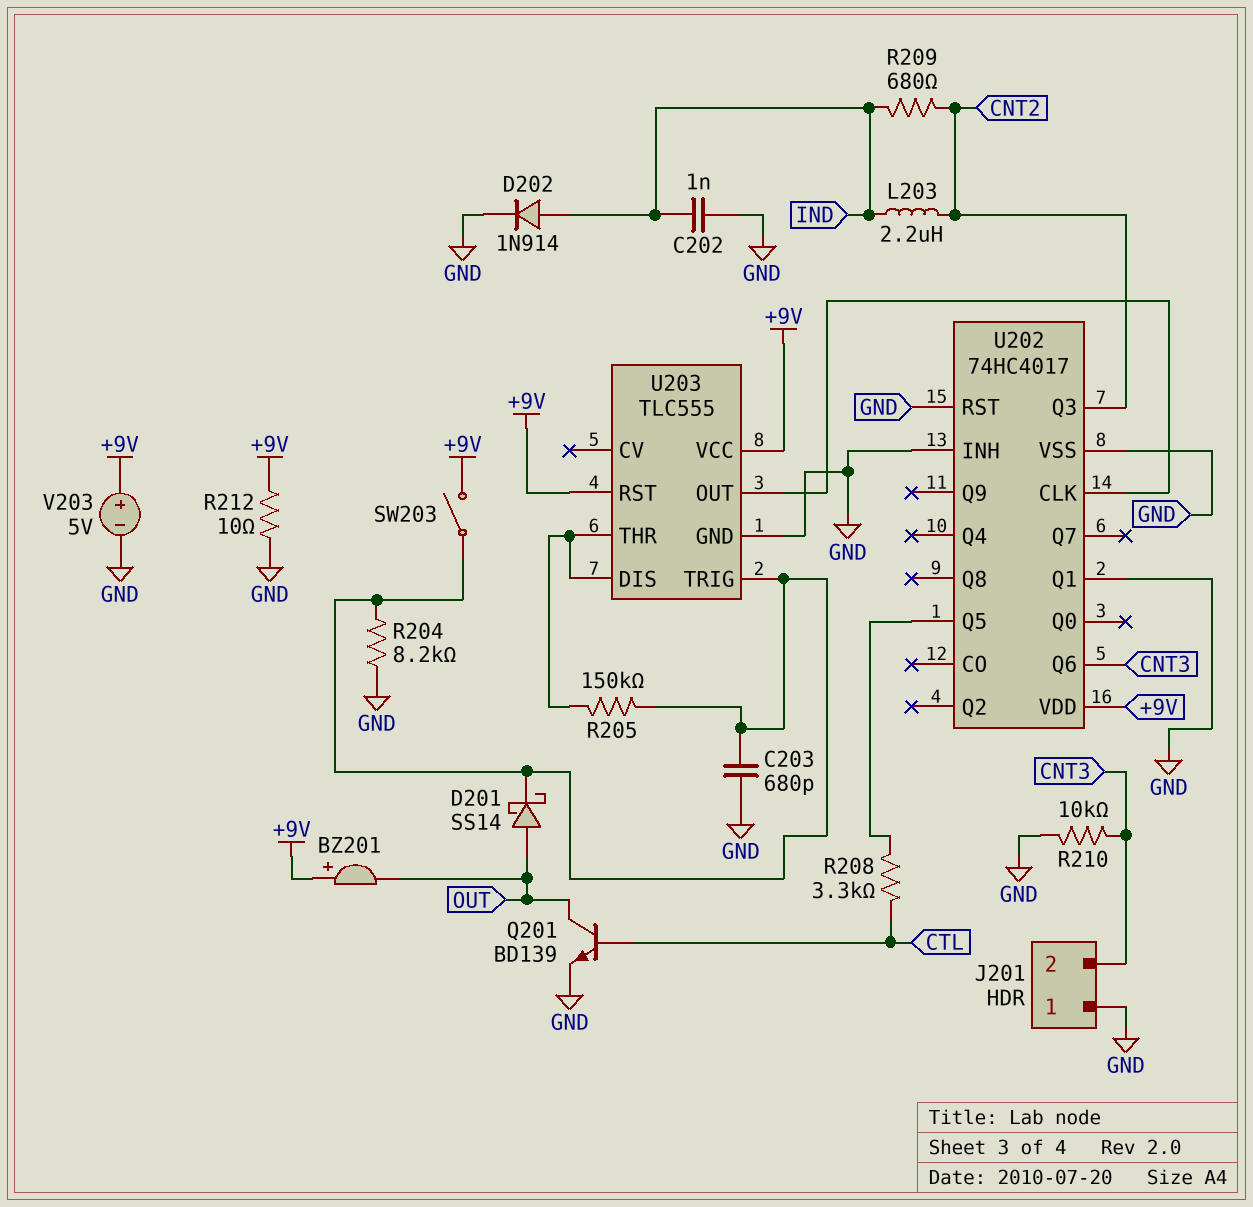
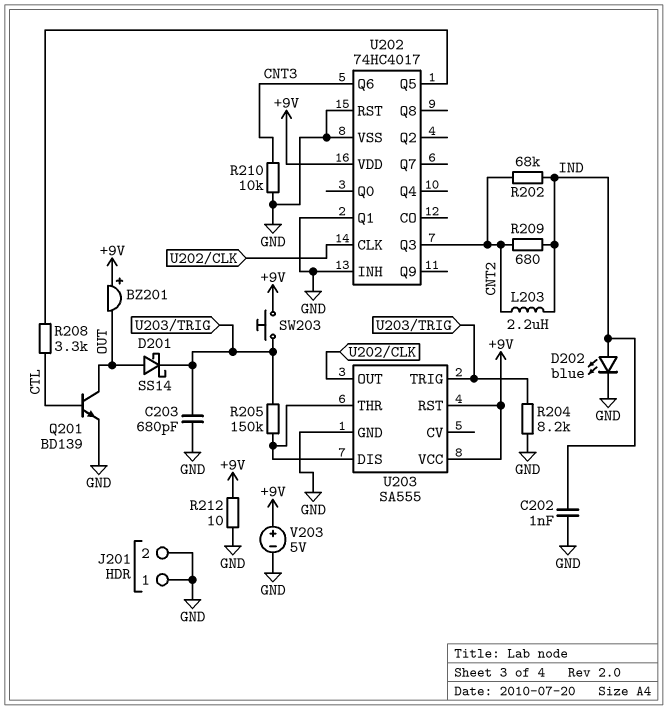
D202: diode 1N914 (A IND, K GND) -> LED blue (A IND, K GND)
J201 pin 2: CNT3 -> GND
R202: none -> 68k (CNT2, IND)
SW203: switch (+9V, U203/TRIG) -> button (+9V, U203/TRIG)
U203: TLC555 -> SA555

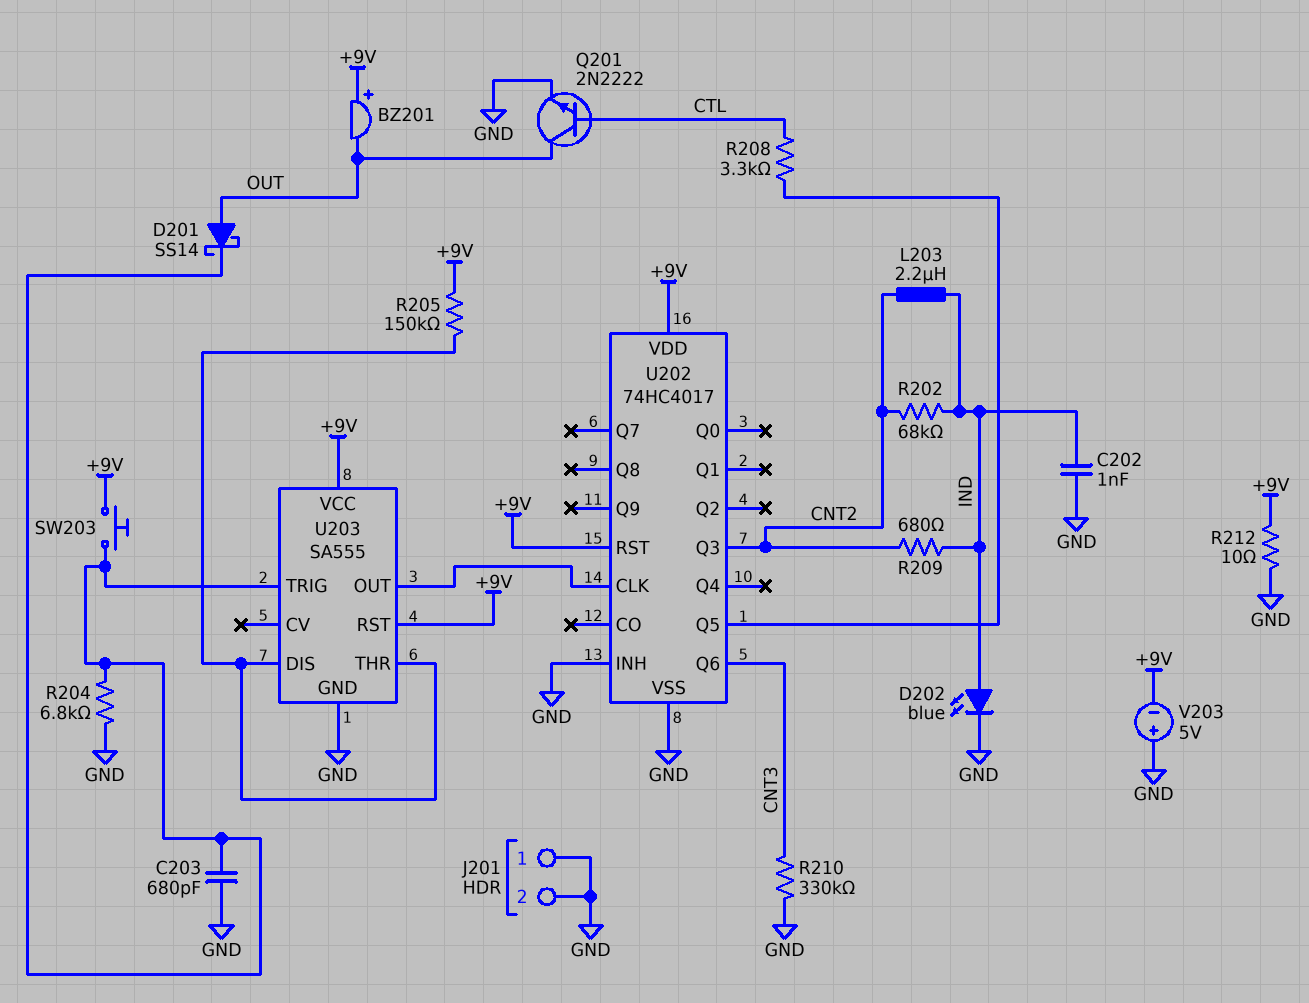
Q201: NPN BD139 (B CTL, C OUT, E GND) -> NPN 2N2222 (B CTL, C OUT, E GND)
R204: 8.2k (GND, U203/TRIG) -> 6.8k (GND, U203/TRIG)
R205: 150k (U203/DIS, U203/TRIG) -> 150k (+9V, U203/DIS)
R210: 10k (CNT3, GND) -> 330k (CNT3, GND)
U202 pin Q1: GND -> none
U202 pin RST: GND -> +9V
V203: 5V (plus +9V, minus GND) -> 5V (plus GND, minus +9V)

